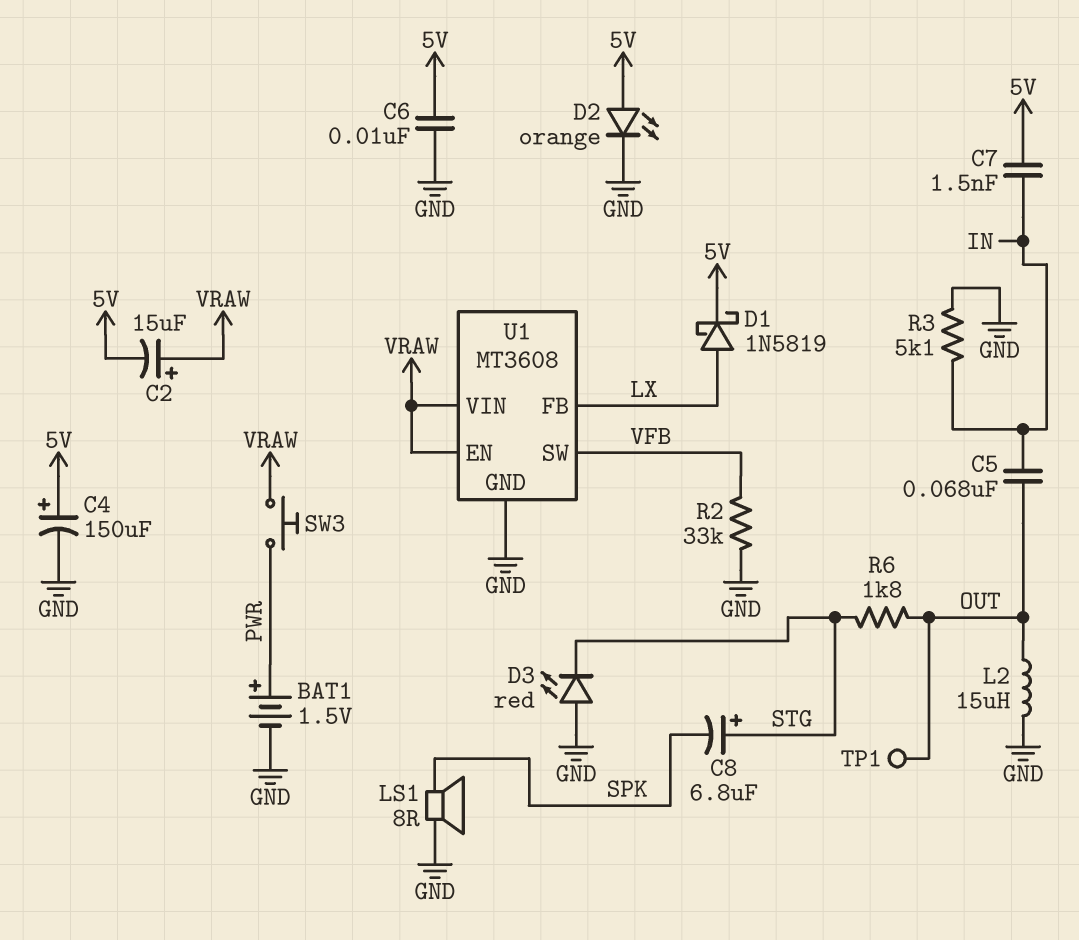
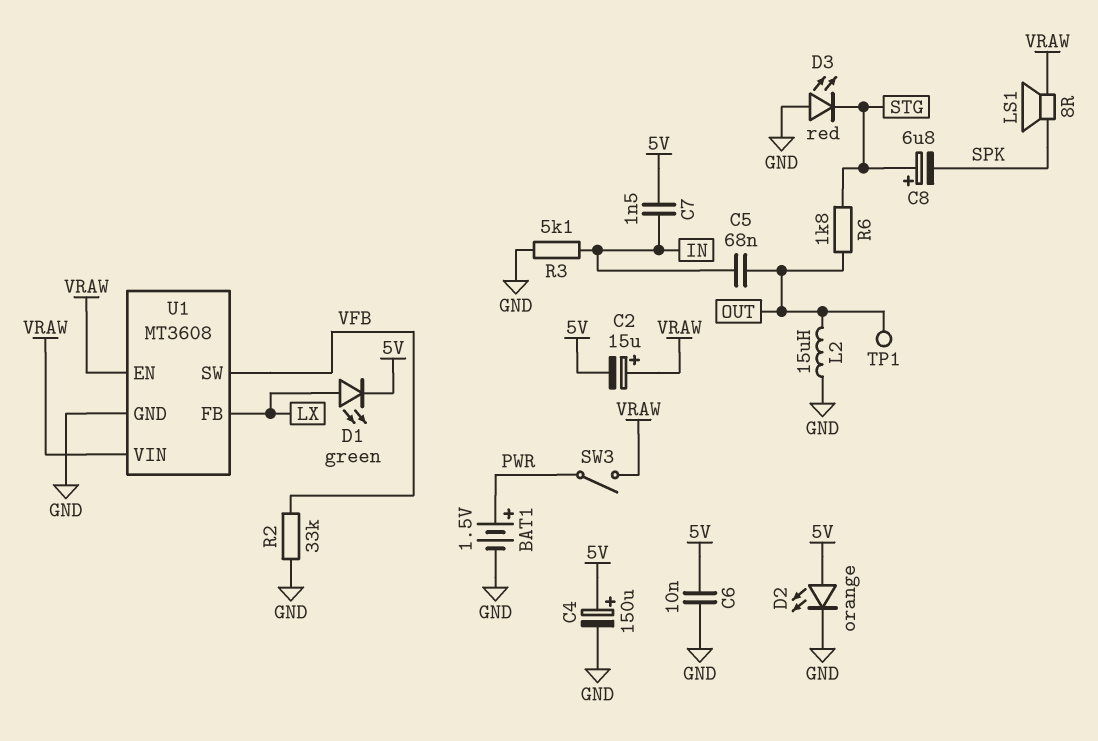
D1: schottky 1N5819 (A LX, K 5V) -> LED green (A LX, K 5V)
LS1: speaker 8R (GND, SPK) -> speaker 8R (SPK, VRAW)
SW3: button (PWR, VRAW) -> switch (PWR, VRAW)

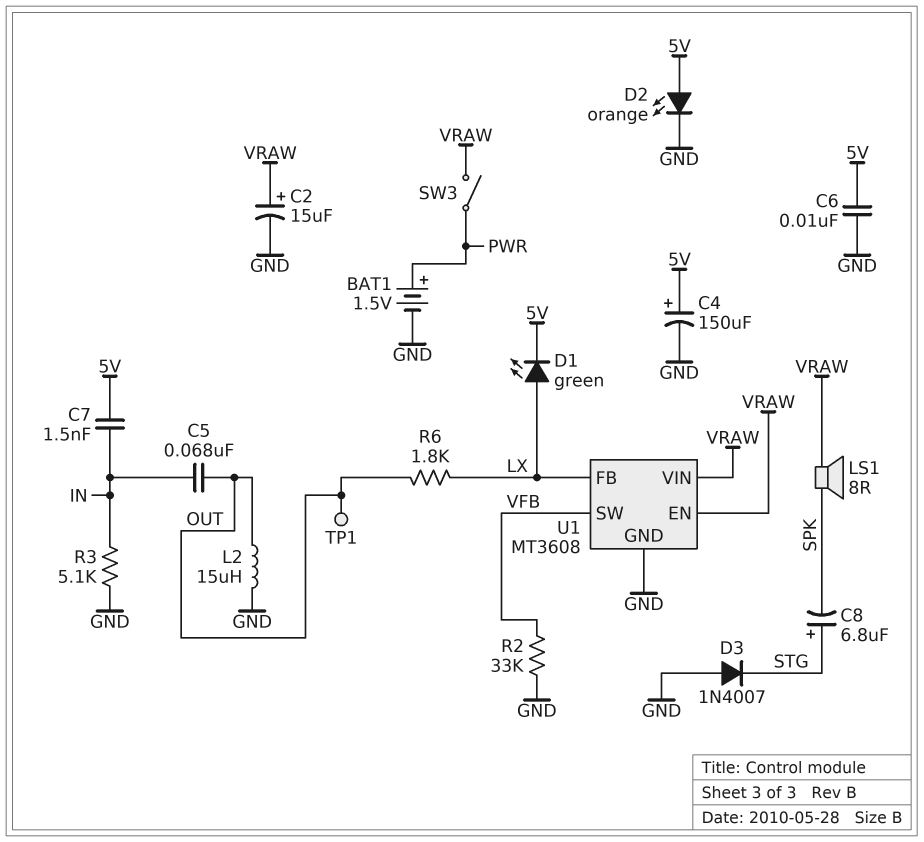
C2: 15uF (plus VRAW, minus 5V) -> 15uF (plus VRAW, minus GND)
D3: LED red (A GND, K STG) -> diode 1N4007 (A GND, K STG)
R6: 1.8k (OUT, STG) -> 1.8k (LX, OUT)

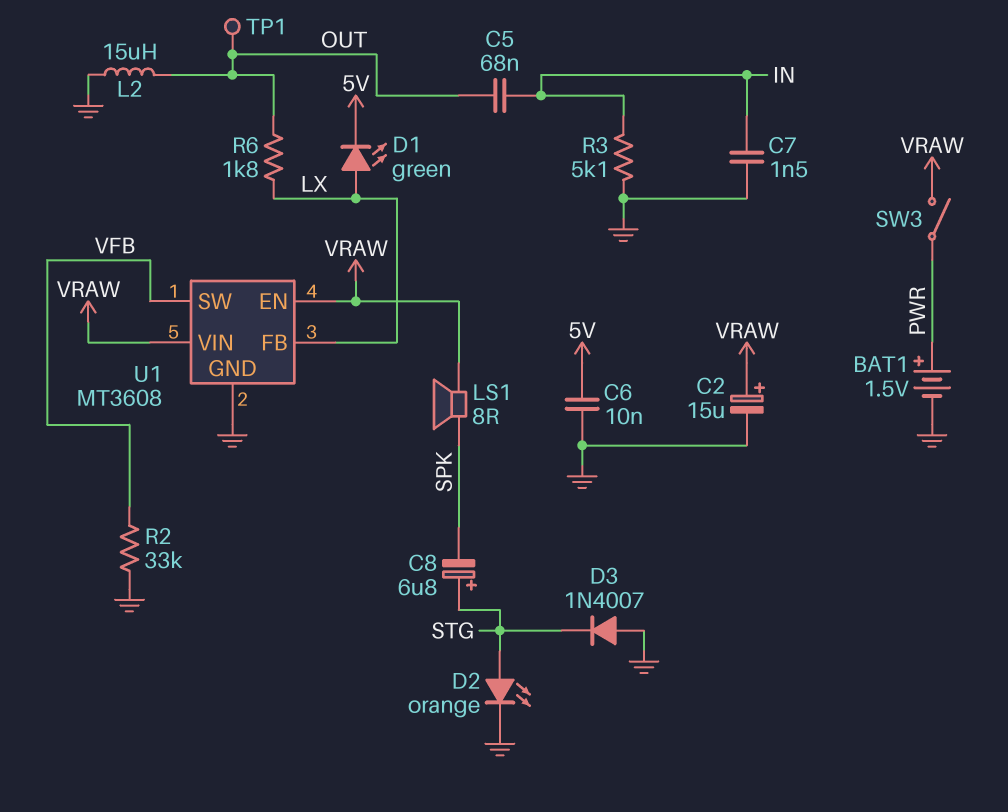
C4: 150uF (plus 5V, minus GND) -> none
C7: 1.5nF (5V, IN) -> 1.5nF (GND, IN)
D2: LED orange (A 5V, K GND) -> LED orange (A STG, K GND)

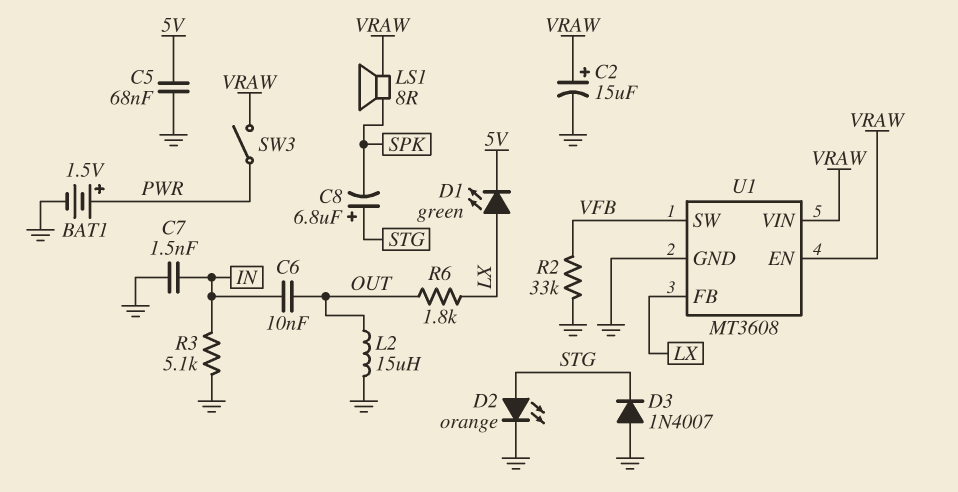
C5: 68nF (IN, OUT) -> 68nF (5V, GND)
C6: 10nF (5V, GND) -> 10nF (IN, OUT)
TP1: test point (OUT) -> none

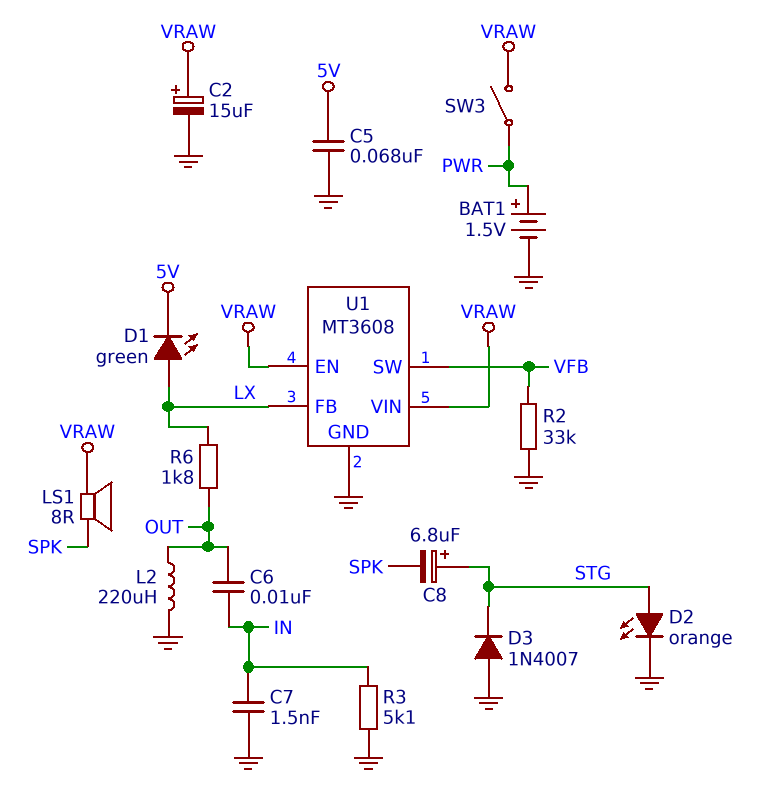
L2: 15uH (GND, OUT) -> 220uH (GND, OUT)

